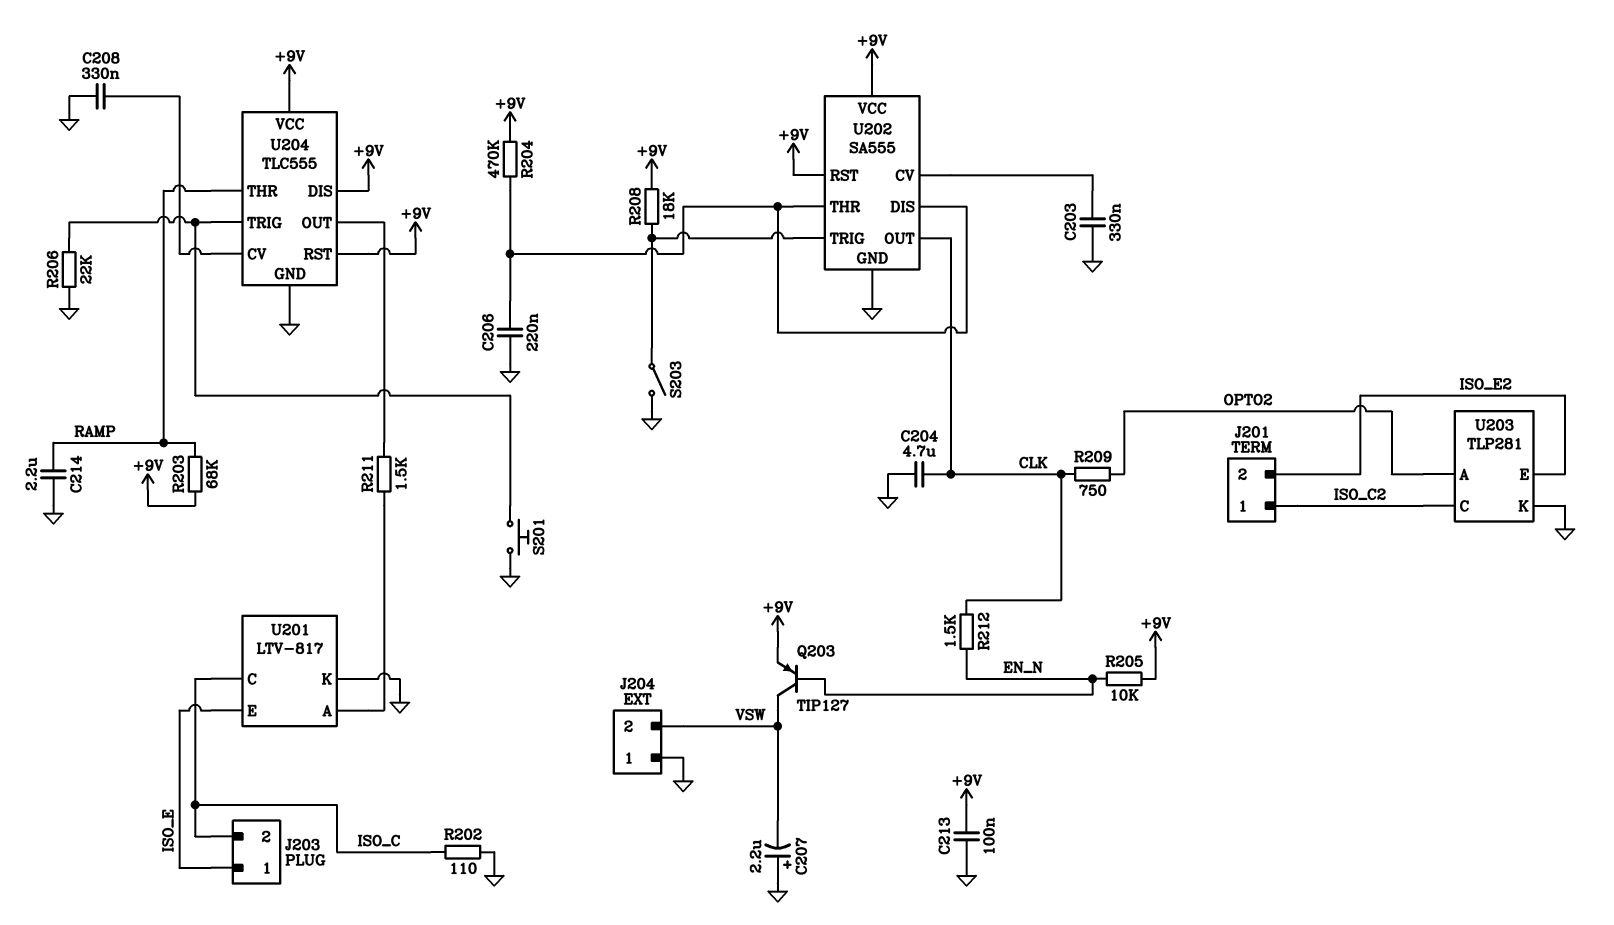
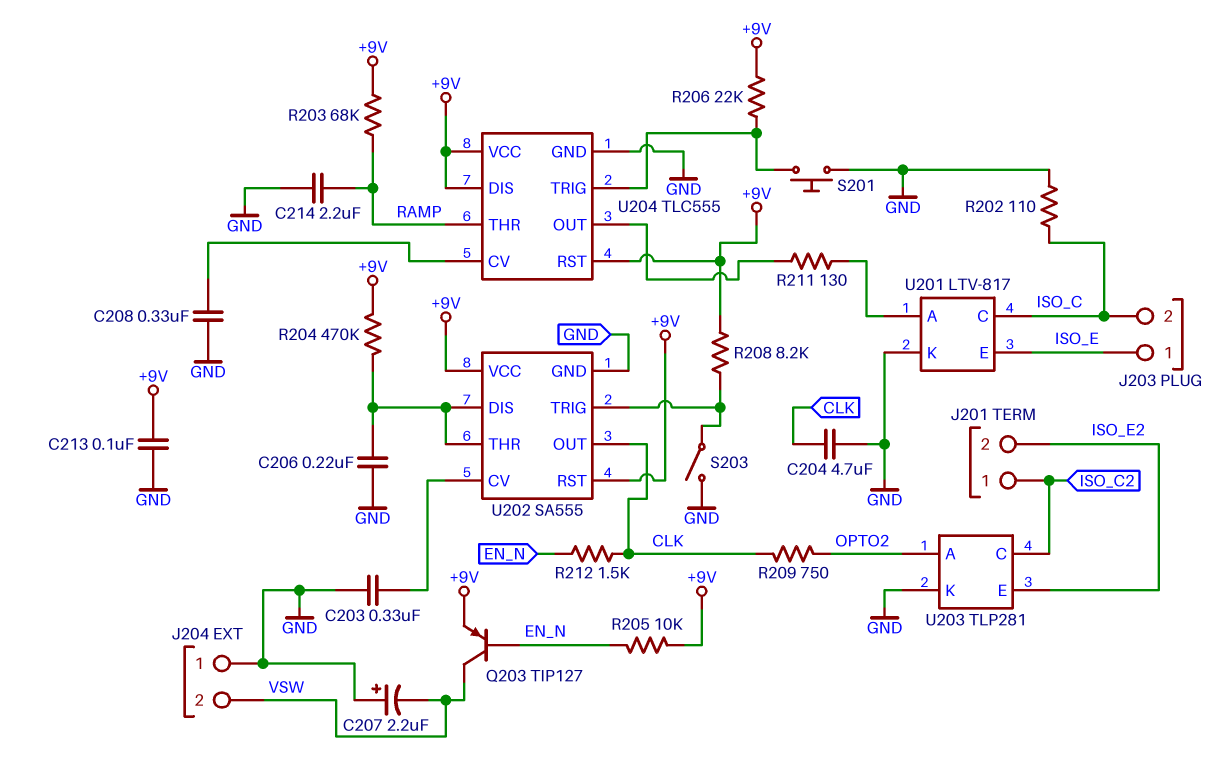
R206: 22k (GND, U204/TRIG) -> 22k (+9V, U204/TRIG)
R208: 18k (+9V, U202/TRIG) -> 8.2k (+9V, U202/TRIG)
R211: 1.5k (U201/A, U204/OUT) -> 130 (U201/A, U204/OUT)

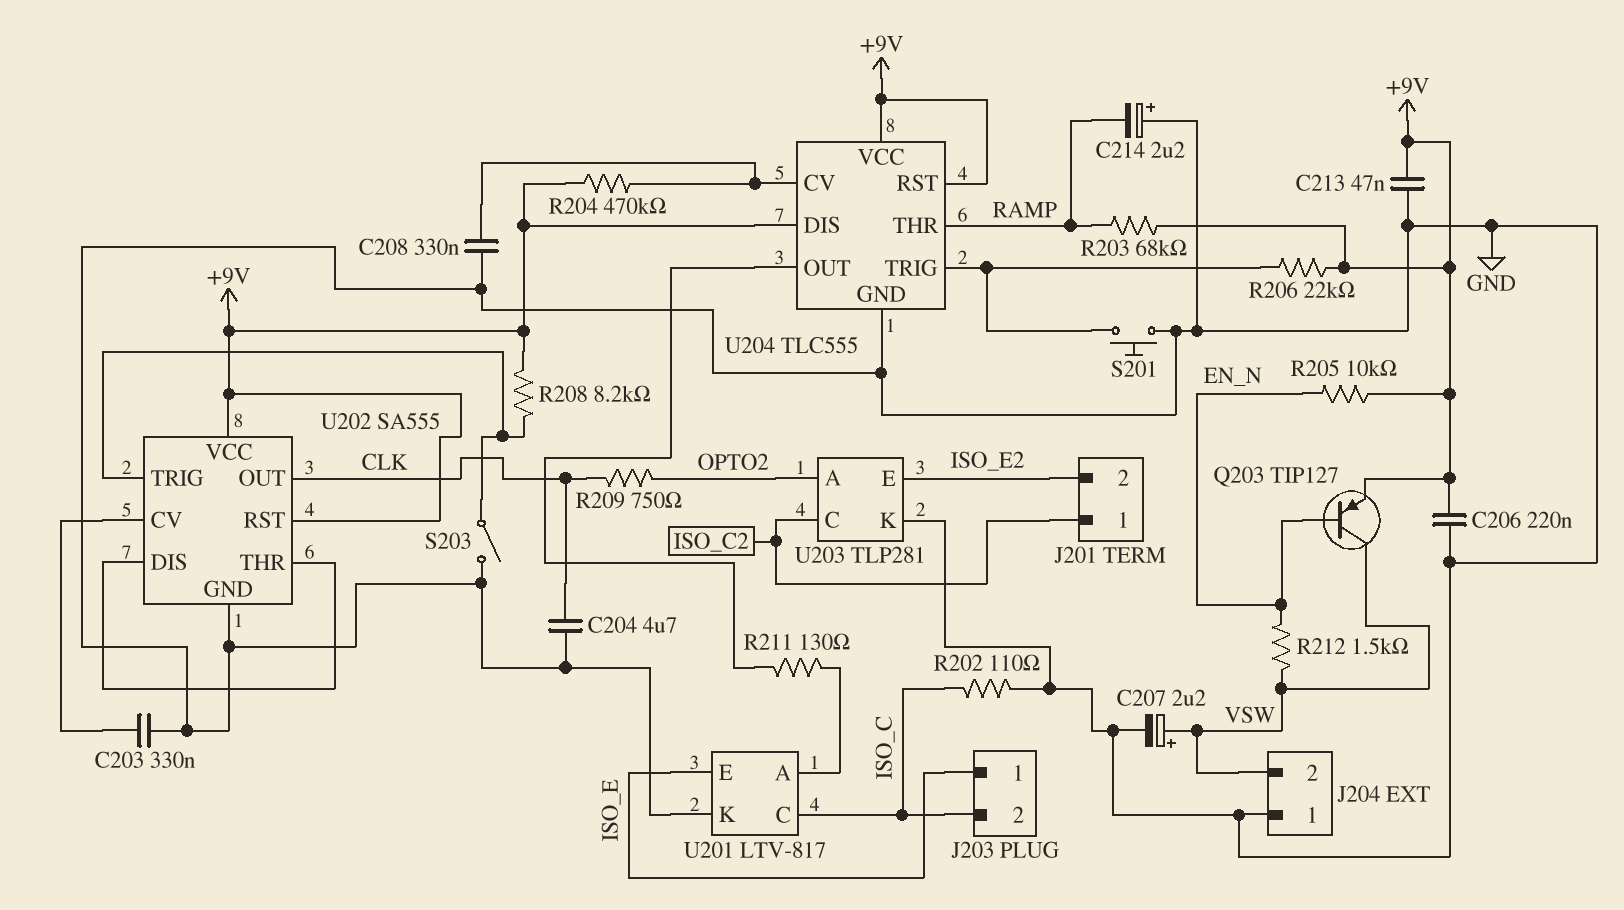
C206: 220nF (GND, U202/DIS) -> 220nF (+9V, GND)
C207: 2.2uF (plus GND, minus VSW) -> 2.2uF (plus VSW, minus GND)
C213: 100nF (+9V, GND) -> 47nF (+9V, GND)
C214: 2.2uF (GND, RAMP) -> 2.2uF (plus GND, minus RAMP)
R204: 470k (+9V, U202/DIS) -> 470k (+9V, U204/CV)
R212: 1.5k (CLK, EN_N) -> 1.5k (EN_N, VSW)

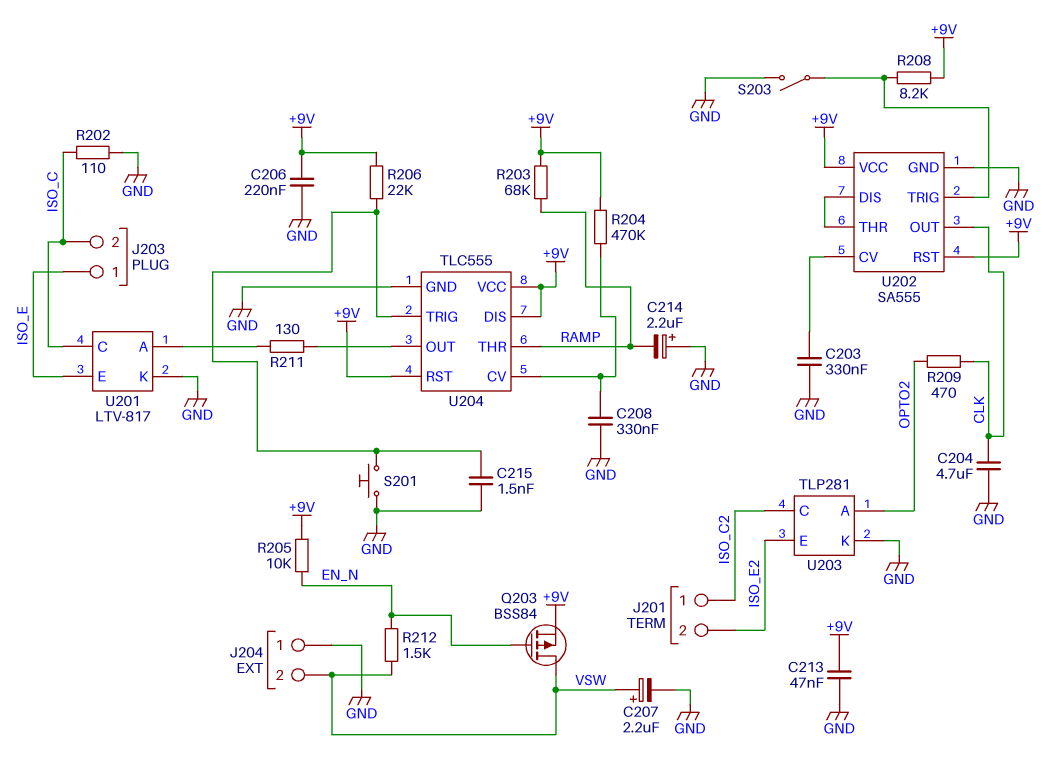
C215: none -> 1.5nF (GND, U204/TRIG)
Q203: PNP TIP127 (B EN_N, C VSW, E +9V) -> PMOS BSS84 (G EN_N, D VSW, S +9V)
R209: 750 (CLK, OPTO2) -> 470 (CLK, OPTO2)

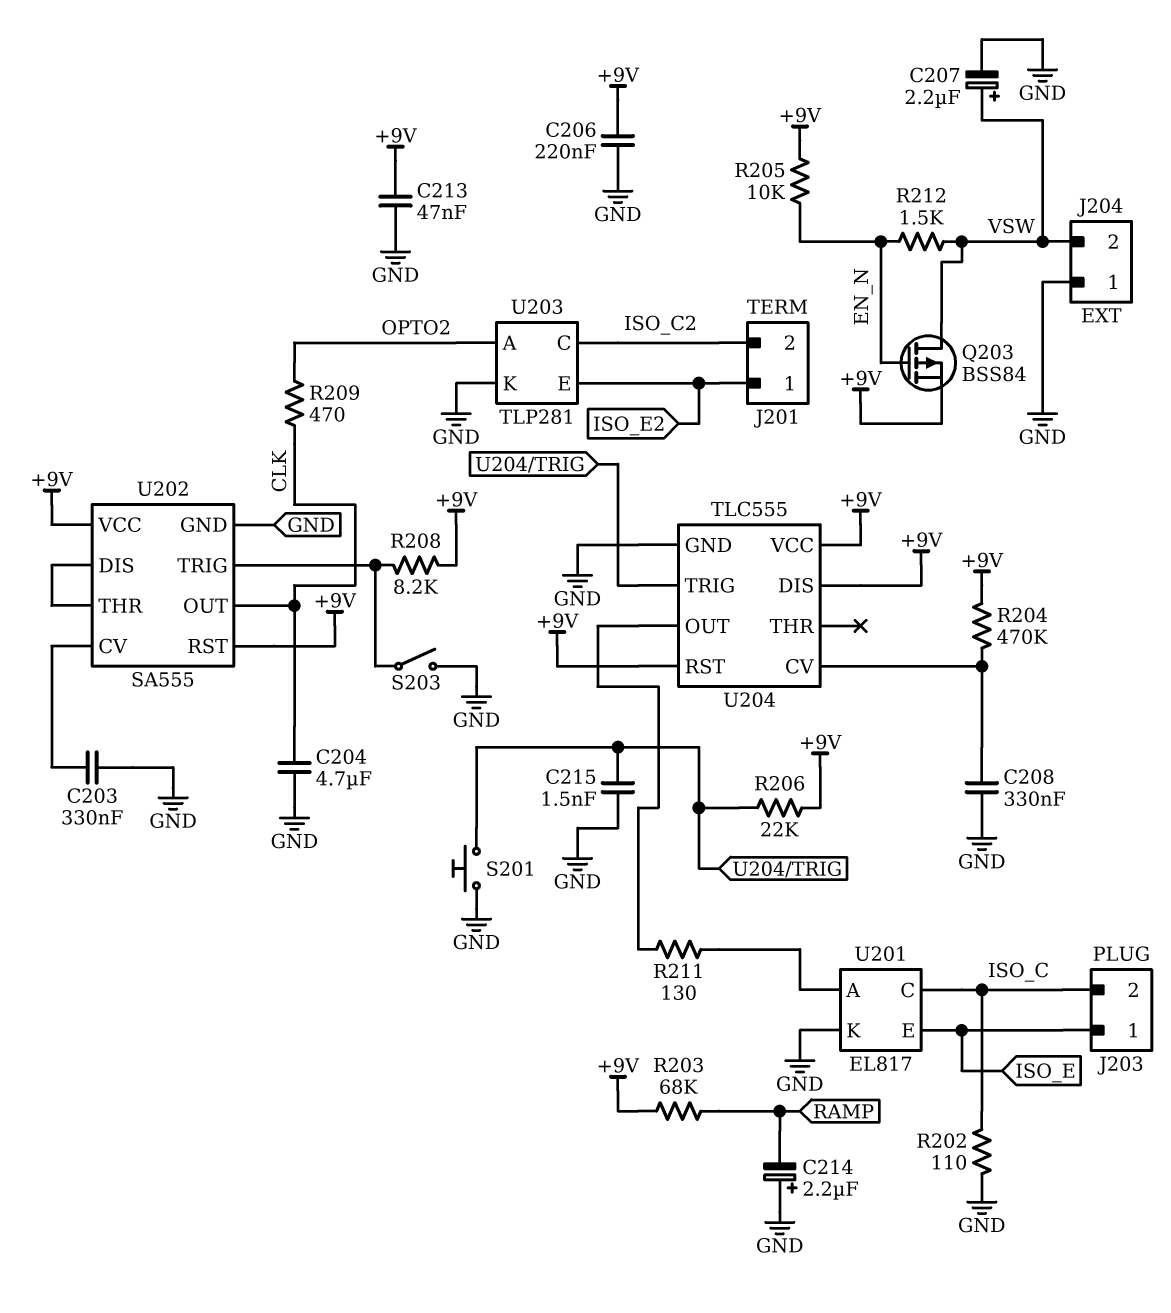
J201 pin 1: ISO_C2 -> ISO_E2
J201 pin 2: ISO_E2 -> ISO_C2
U201: LTV-817 -> EL817
U204 pin THR: RAMP -> none

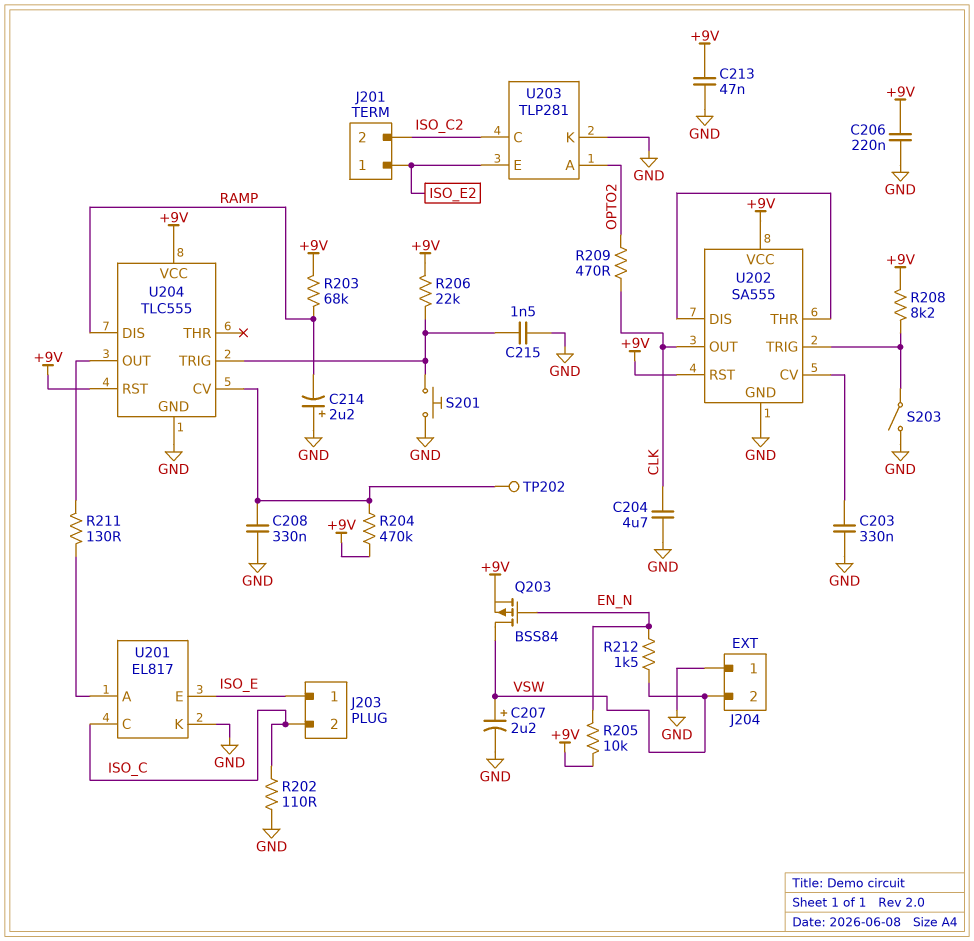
TP202: none -> test point (U204/CV)
U204 pin DIS: +9V -> RAMP

